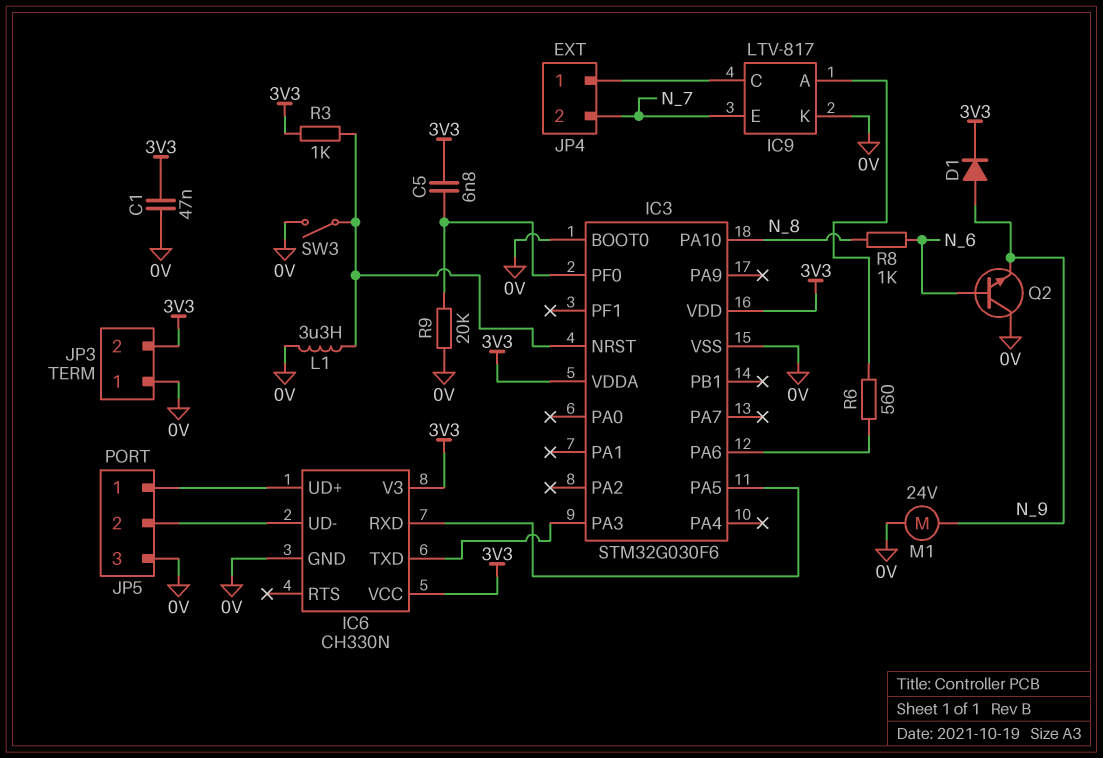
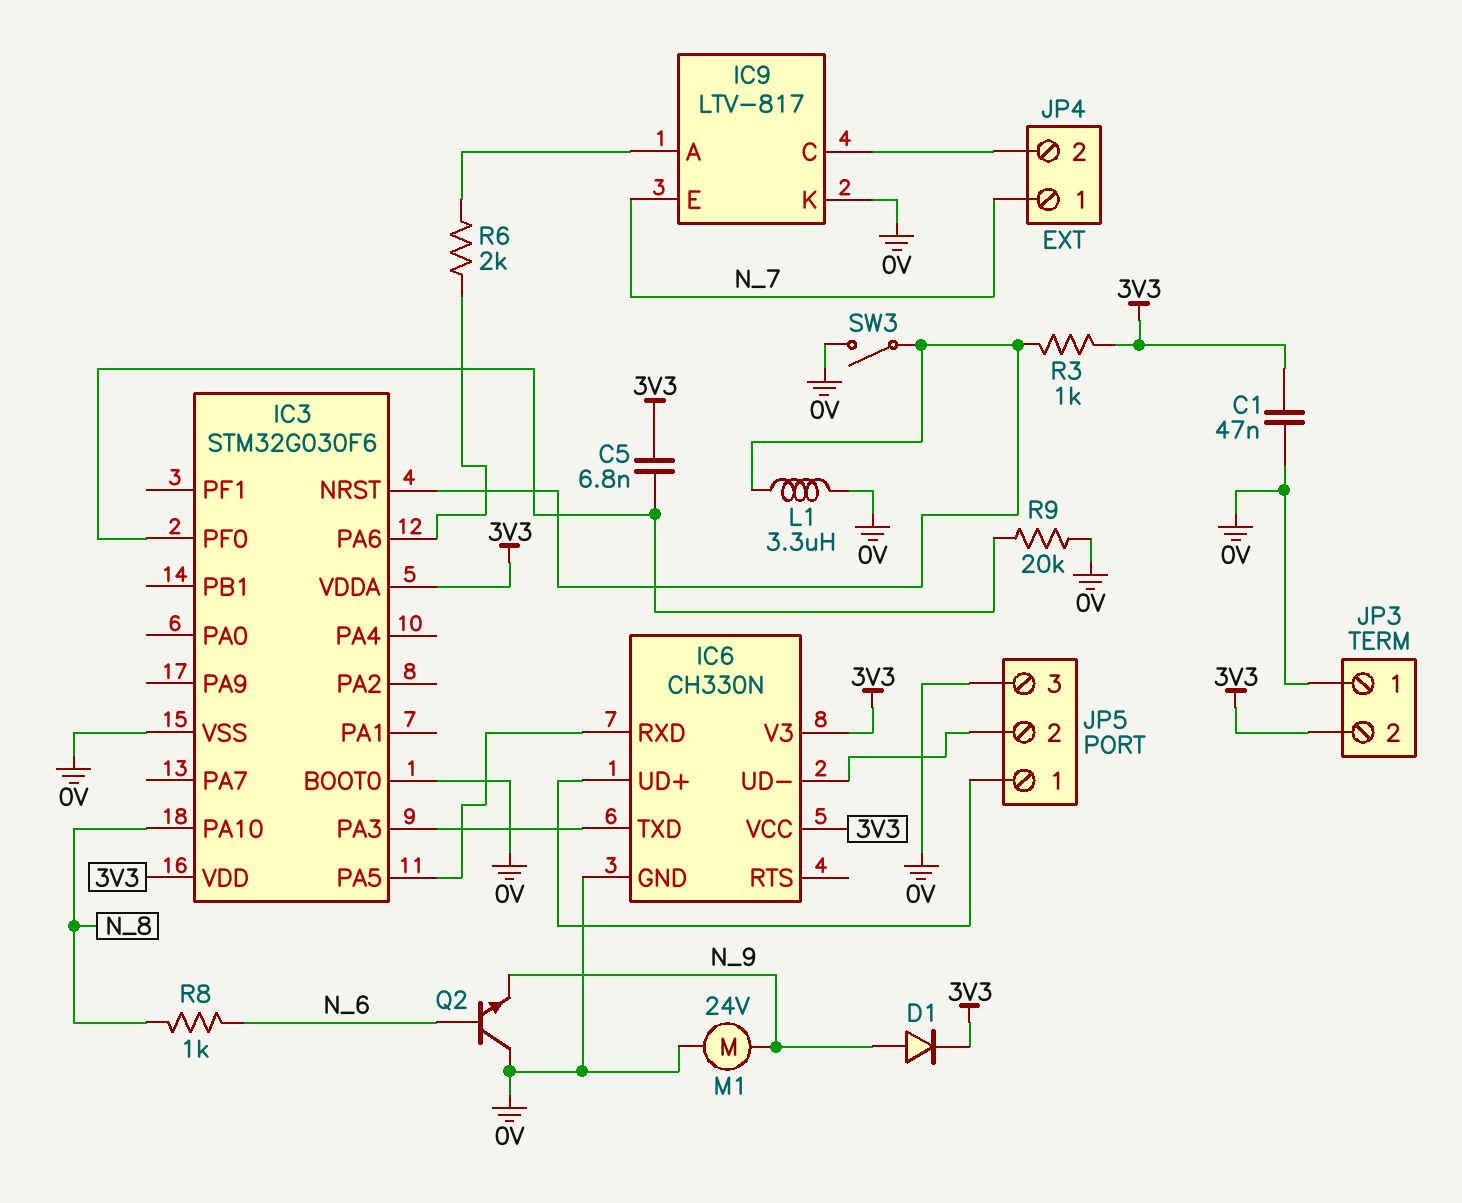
JP4 pin 1: IC9/C -> N_7
JP4 pin 2: N_7 -> IC9/C
R6: 560 (IC3/PA6, IC9/A) -> 2k (IC3/PA6, IC9/A)

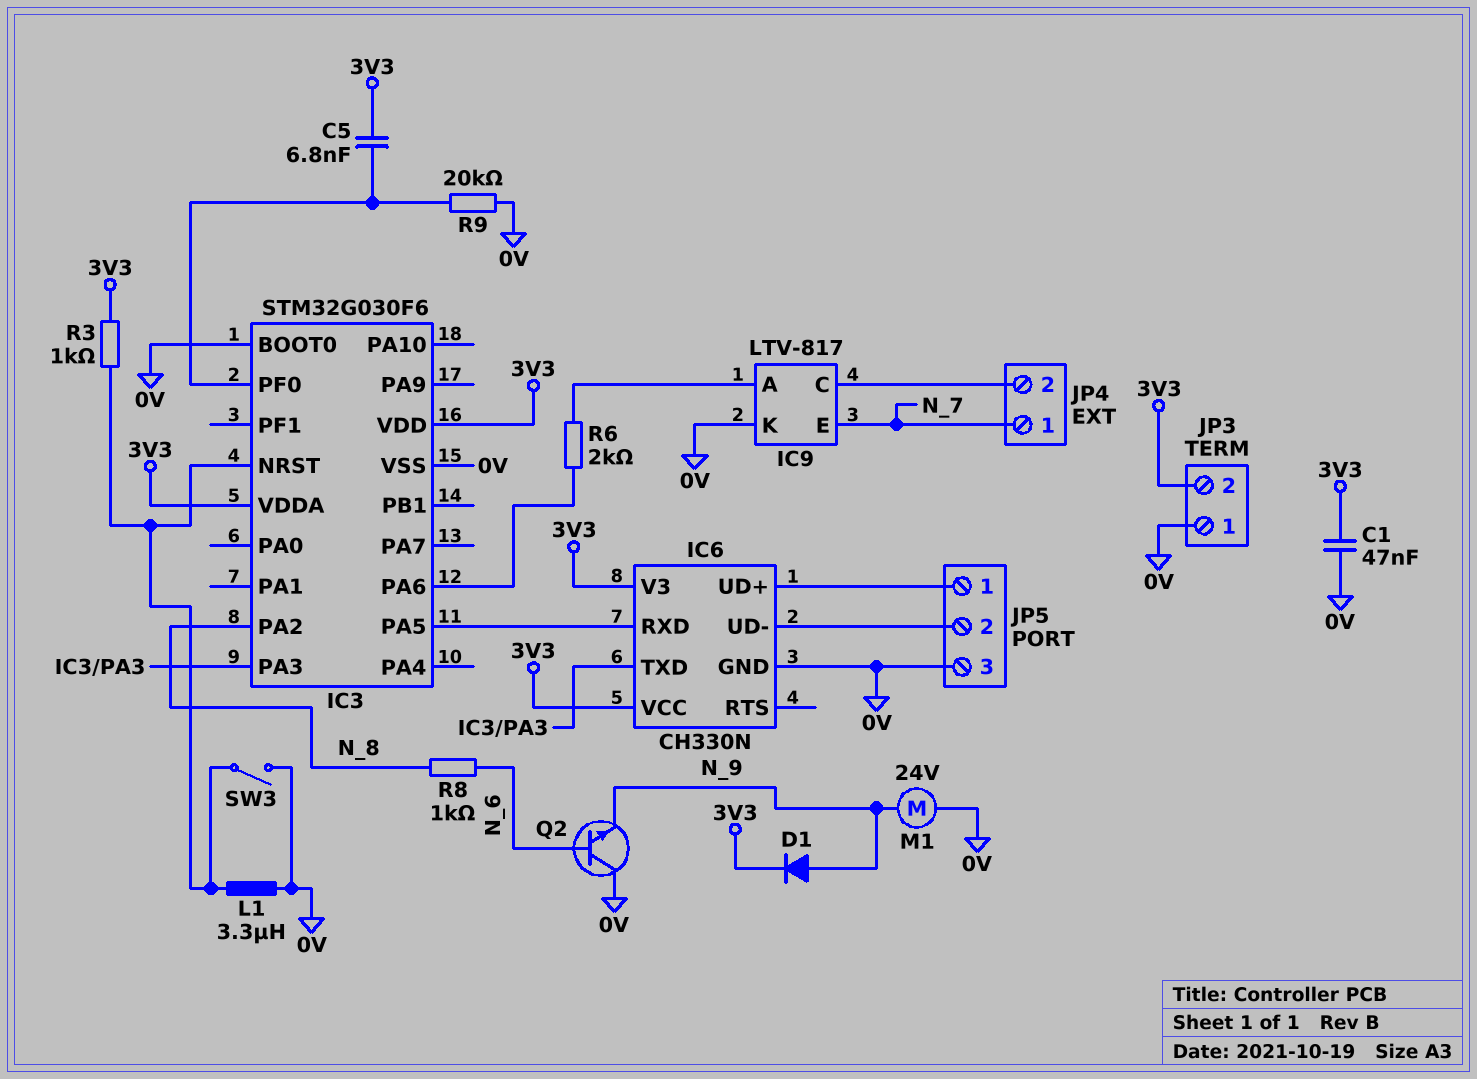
IC3 pin PA2: none -> N_8
IC3 pin PA10: N_8 -> none

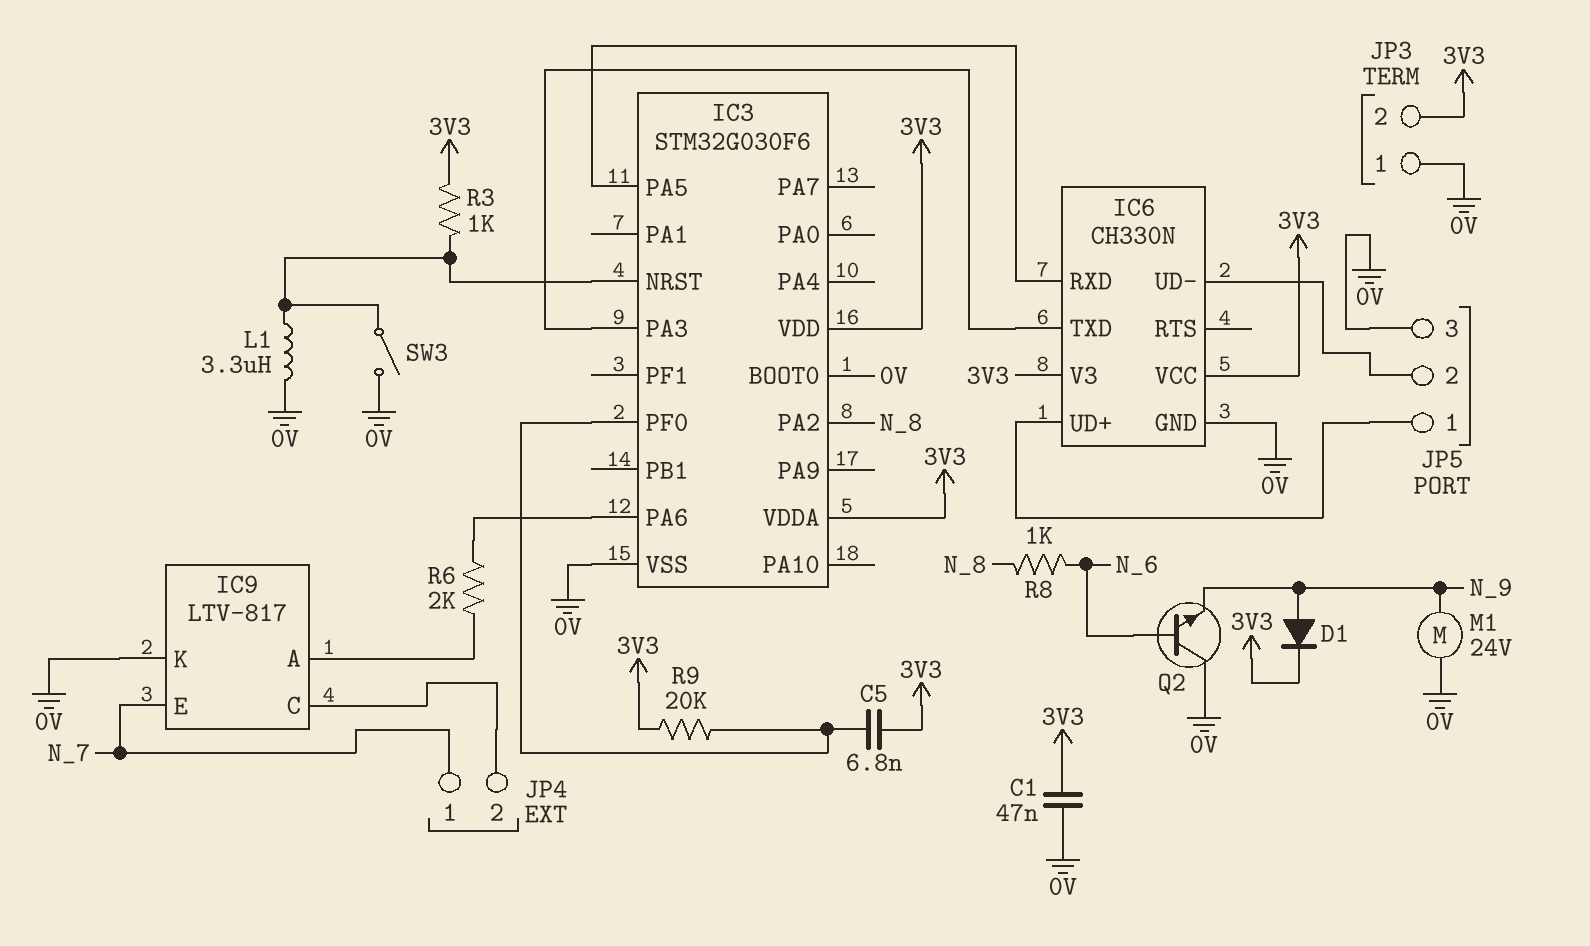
R9: 20k (0V, IC3/PF0) -> 20k (3V3, IC3/PF0)

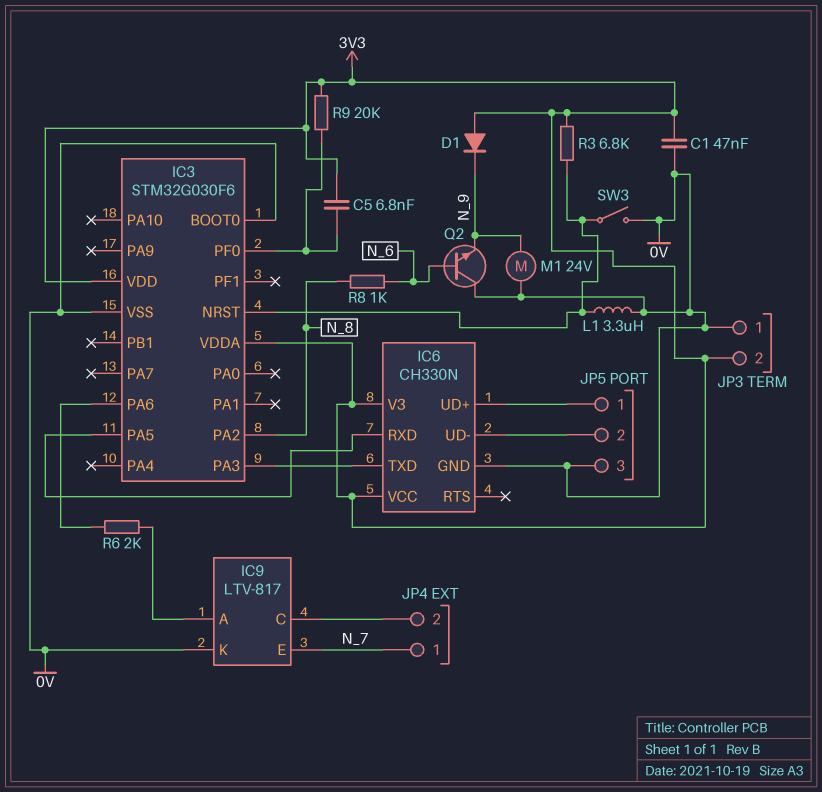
D1: diode (A N_9, K 3V3) -> diode (A 3V3, K N_9)
R3: 1k (3V3, IC3/NRST) -> 6.8k (3V3, IC3/NRST)

